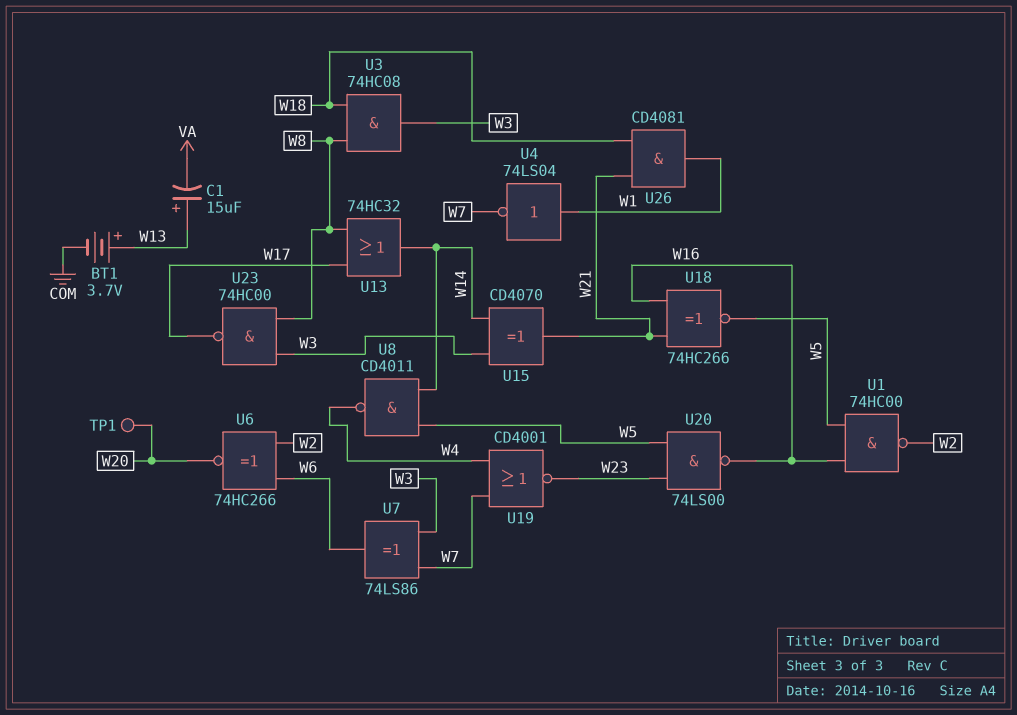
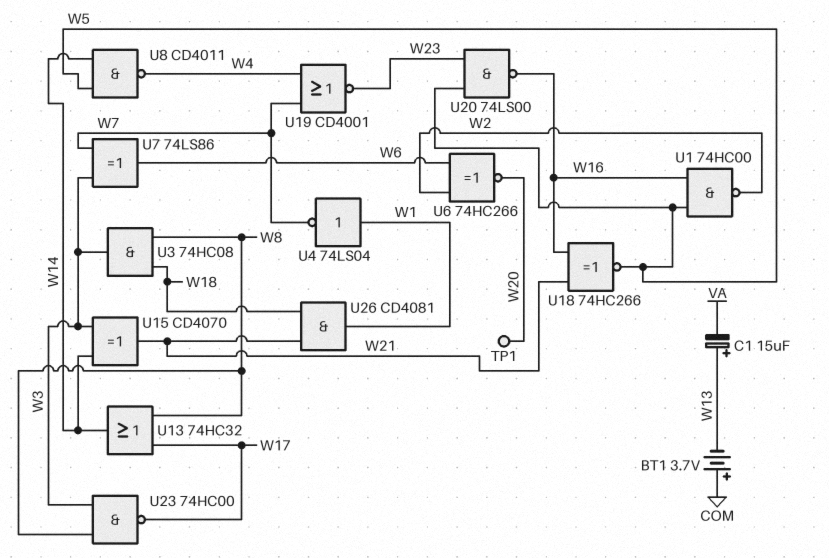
BT1: 3.7V (plus W13, minus COM) -> 3.7V (plus COM, minus W13)

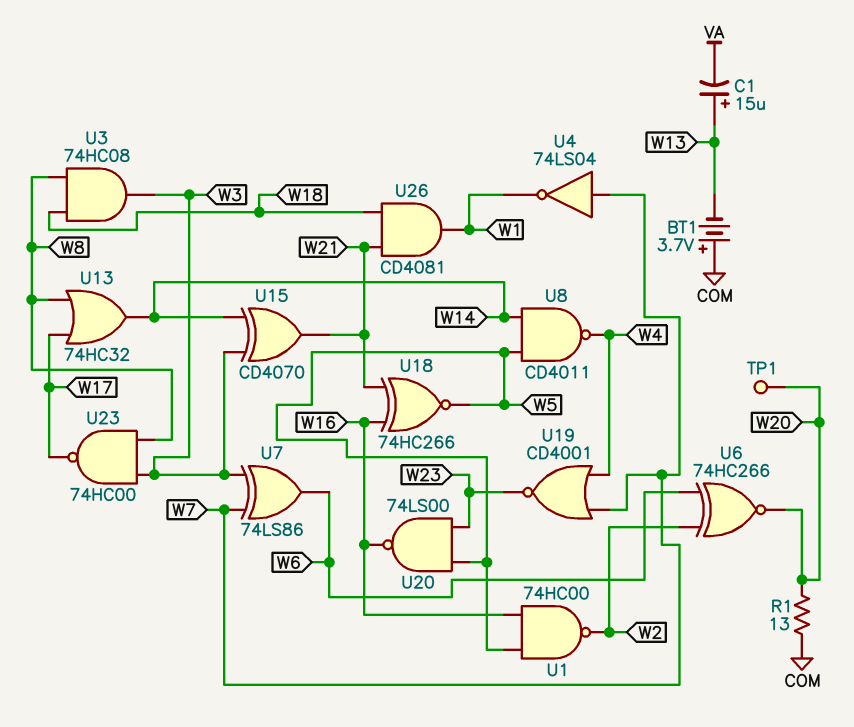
R1: none -> 13 (COM, W20)
U4: NOT 74LS04 (in W1, out W7) -> NOT 74LS04 (in W7, out W1)

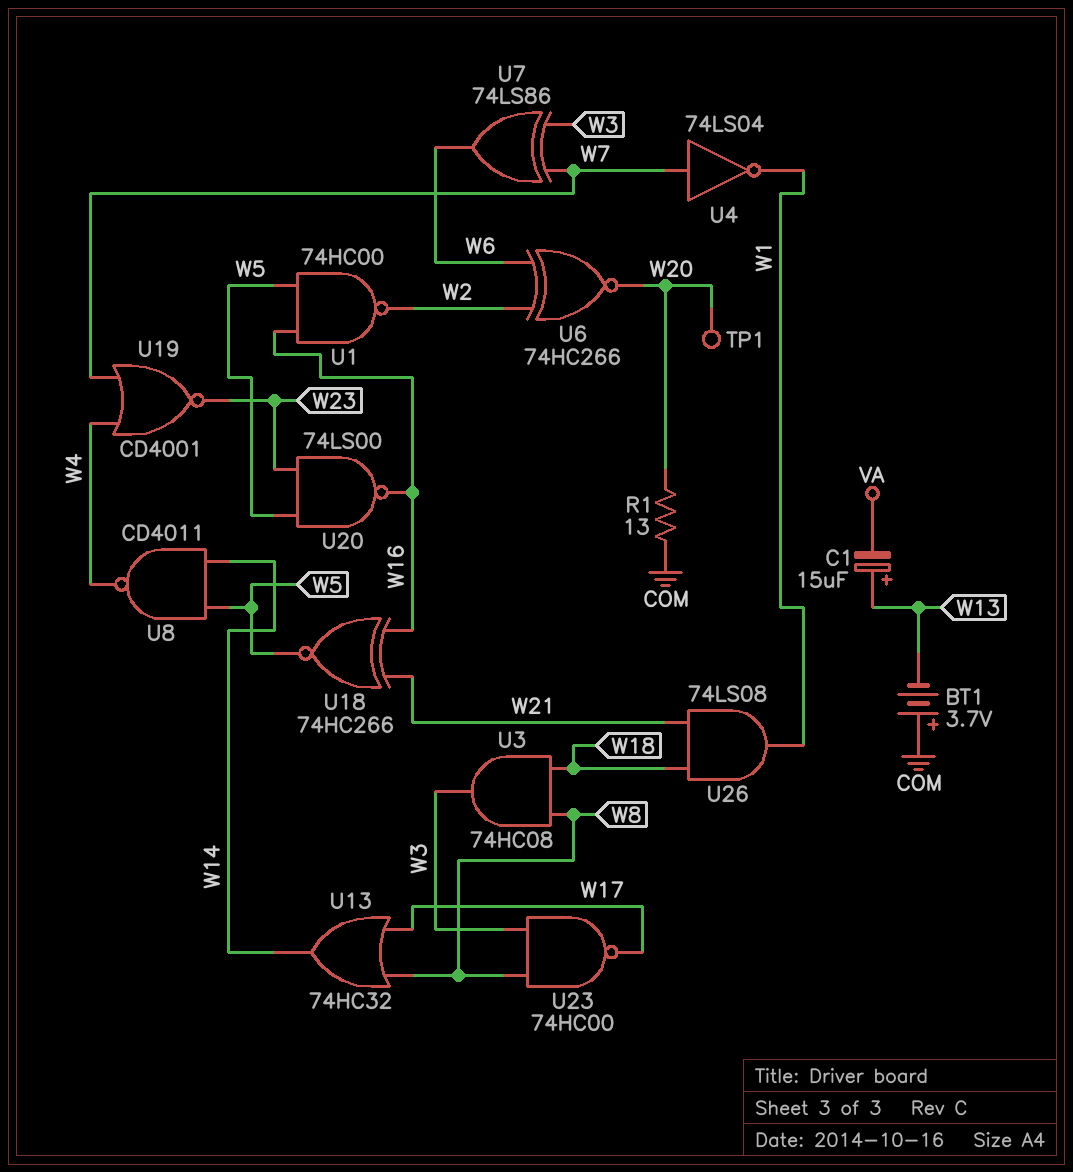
U15: XOR CD4070 (in W3, in W14, out W21) -> none
U26: AND CD4081 (in W18, in W21, out W1) -> AND 74LS08 (in W18, in W21, out W1)

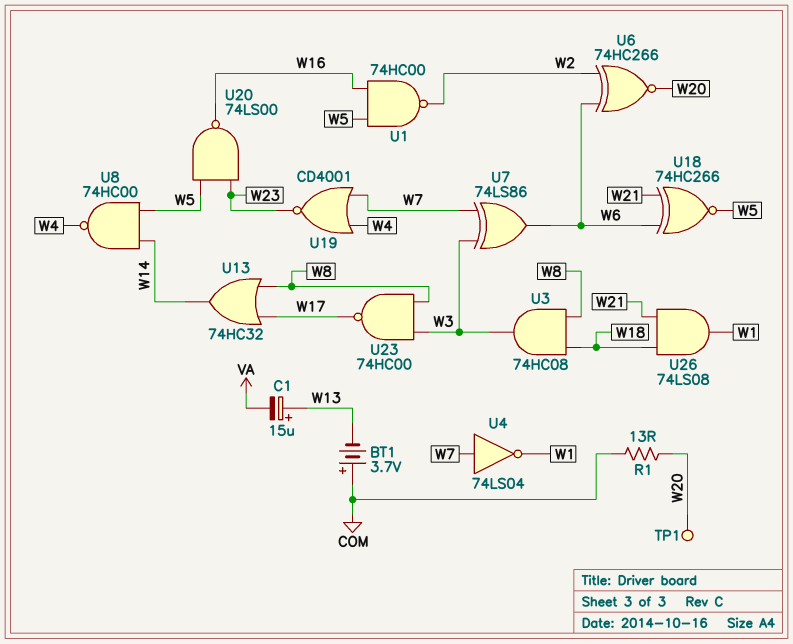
U8: NAND CD4011 (in W5, in W14, out W4) -> NAND 74HC00 (in W5, in W14, out W4)
U18: XNOR 74HC266 (in W16, in W21, out W5) -> XNOR 74HC266 (in W6, in W21, out W5)

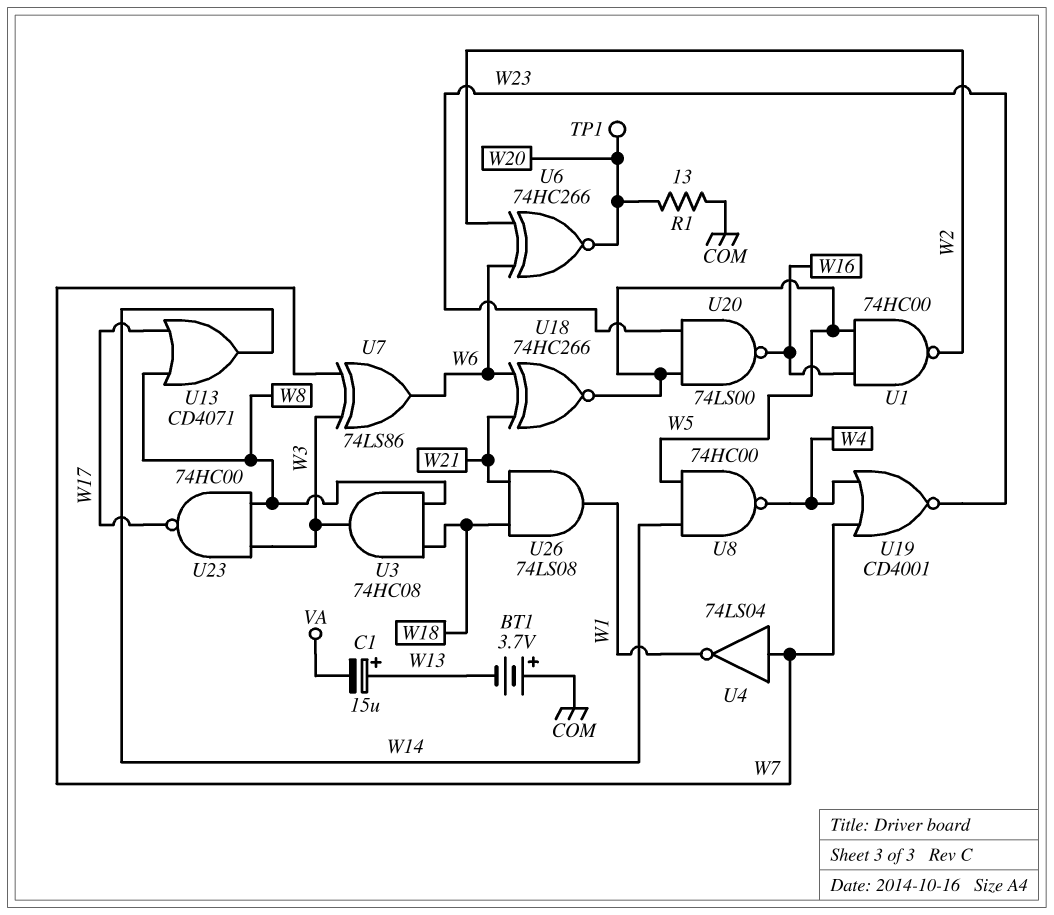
U13: OR 74HC32 (in W8, in W17, out W14) -> OR CD4071 (in W8, in W17, out W14)

